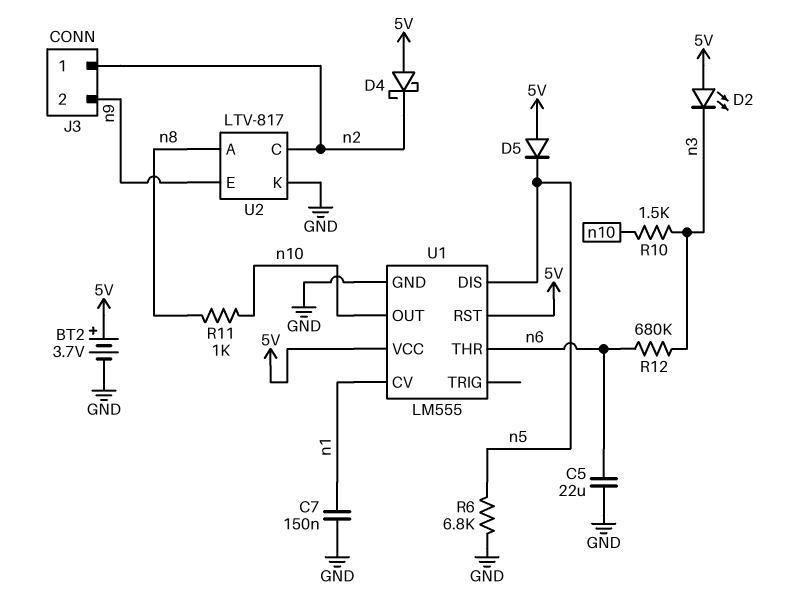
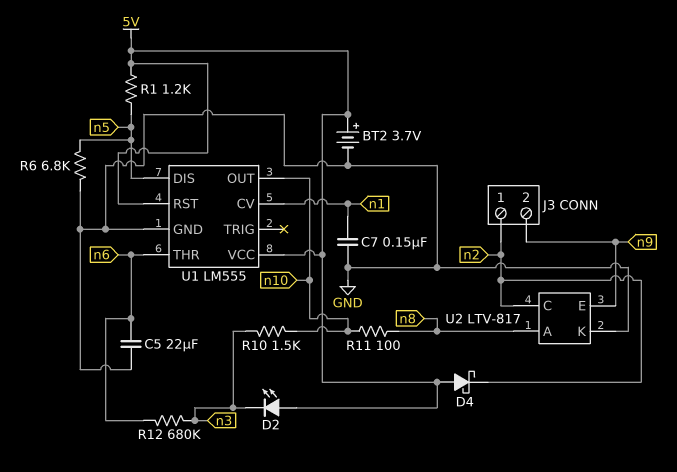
D5: diode (A 5V, K n5) -> none
R1: none -> 1.2k (5V, n5)
R11: 1k (n8, n10) -> 100 (n8, n10)

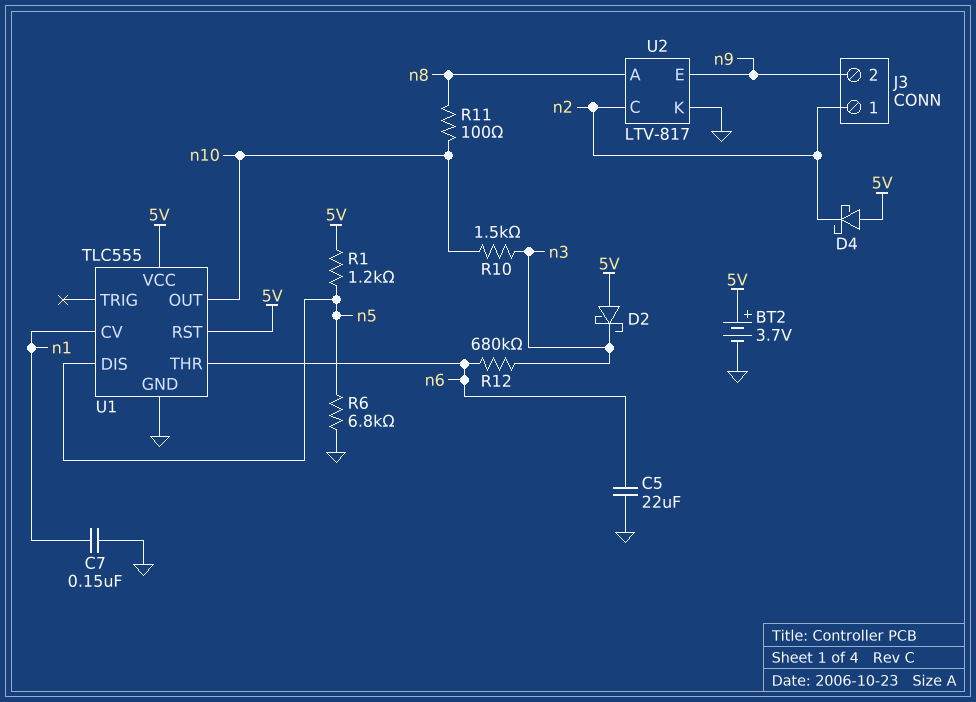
D2: LED (A 5V, K n3) -> schottky (A 5V, K n3)
U1: LM555 -> TLC555

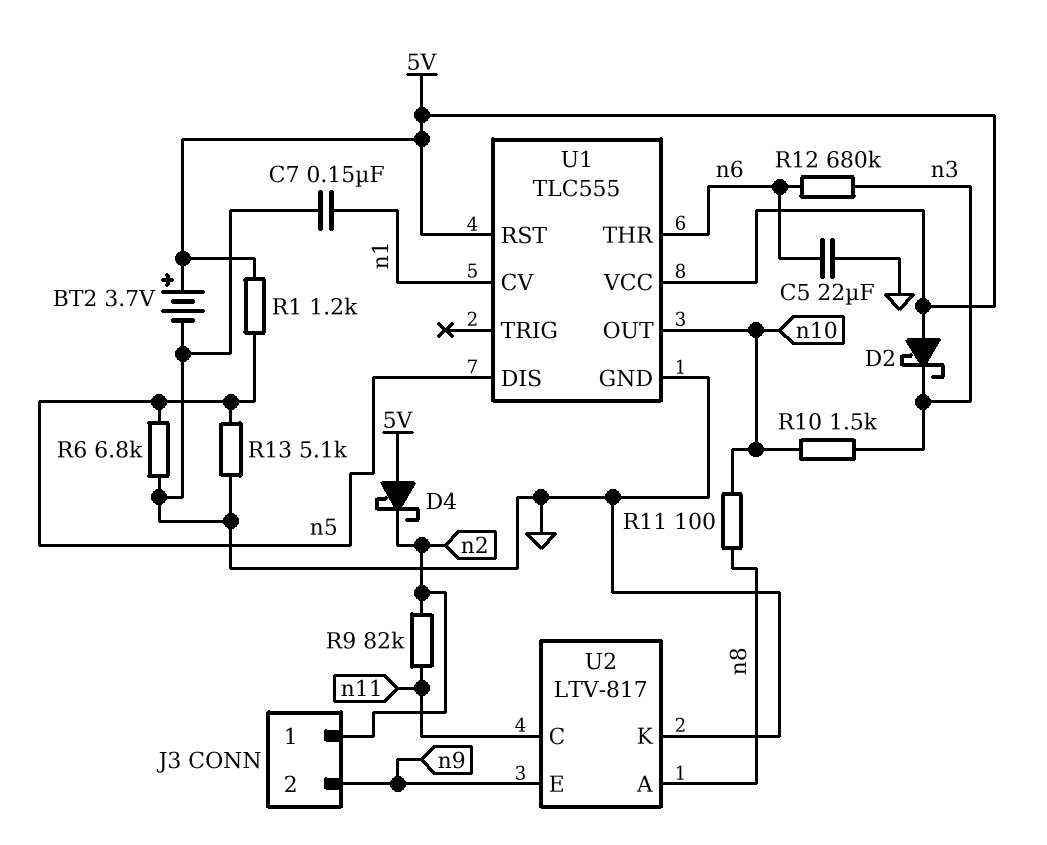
R9: none -> 82k (n2, n11)
R13: none -> 5.1k (GND, n5)
U2 pin C: n2 -> n11

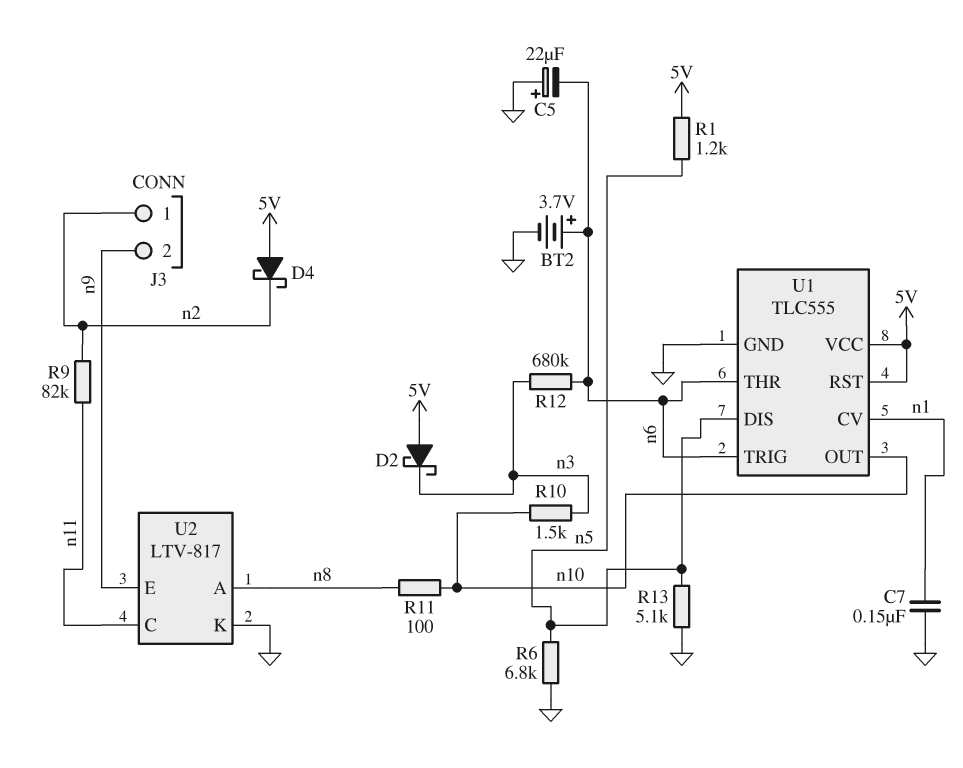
BT2: 3.7V (plus 5V, minus GND) -> 3.7V (plus n6, minus GND)
C5: 22uF (GND, n6) -> 22uF (plus GND, minus n6)
U1 pin TRIG: none -> n6

